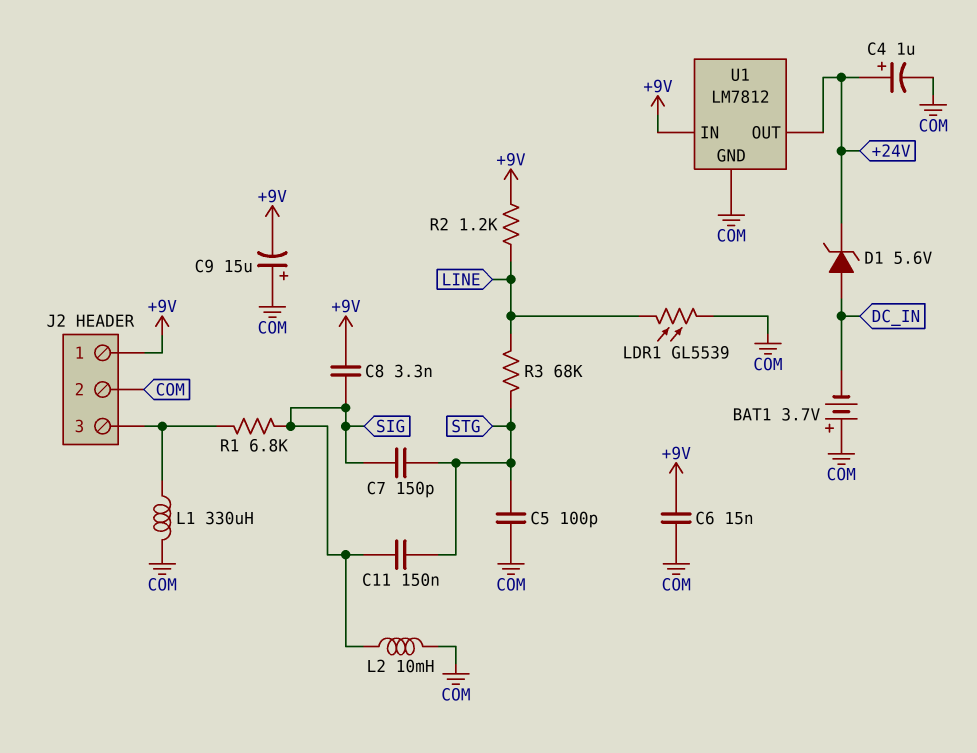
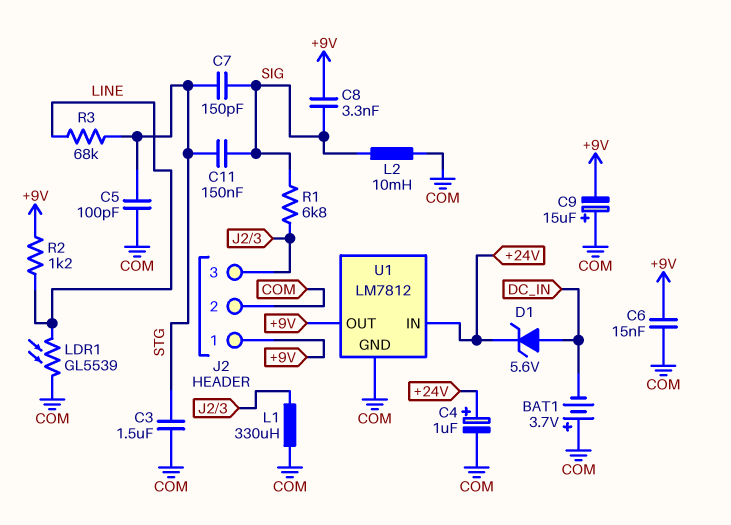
C3: none -> 1.5uF (COM, STG)
U1 pin IN: +9V -> +24V
U1 pin OUT: +24V -> +9V

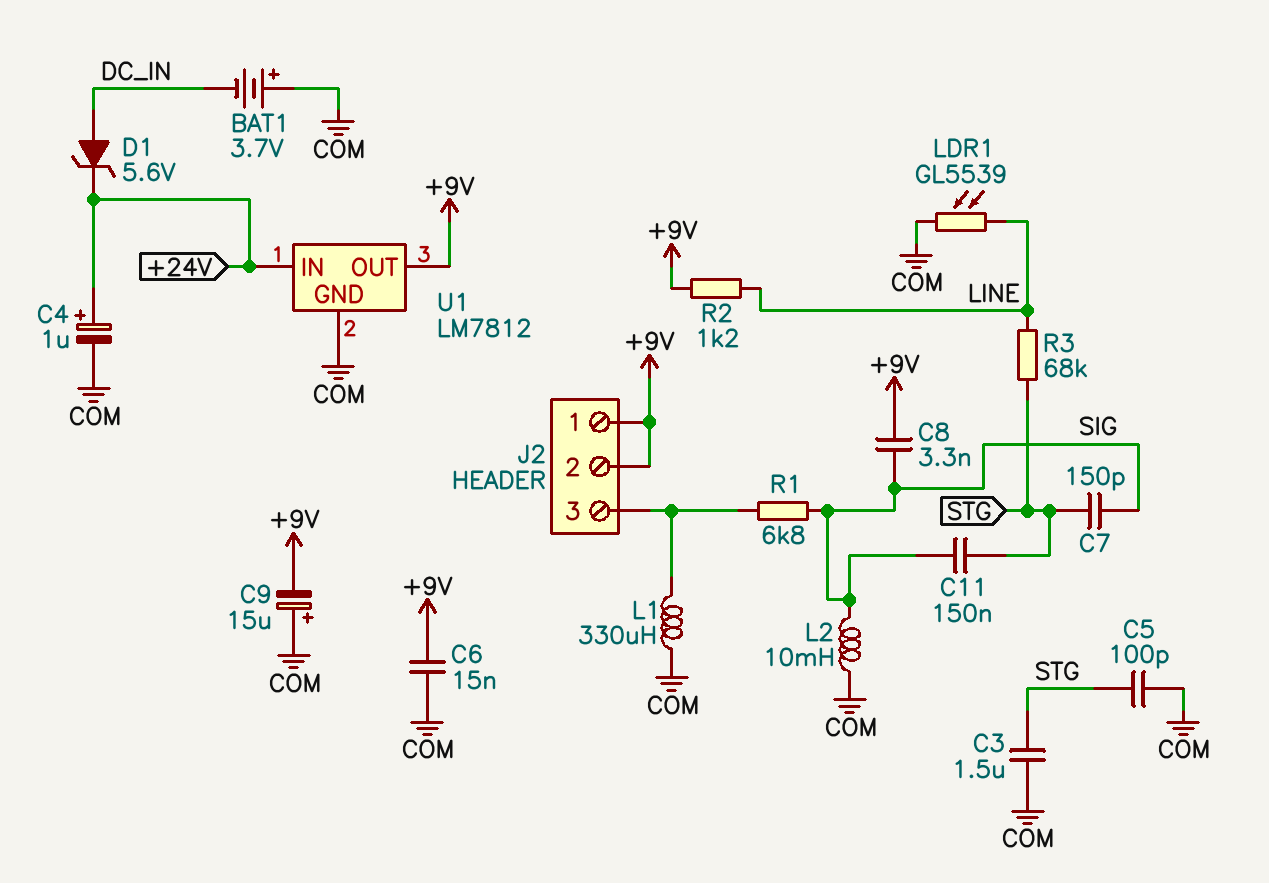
J2 pin 2: COM -> +9V

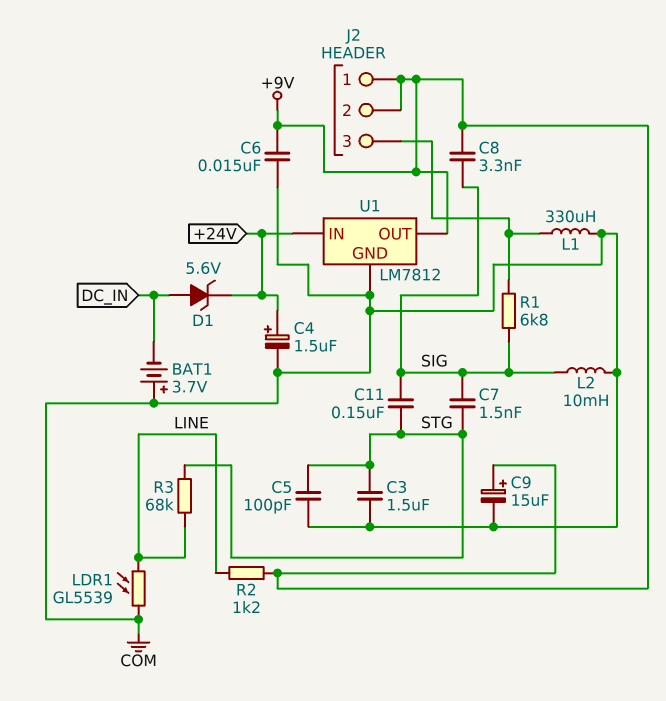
C4: 1uF (plus +24V, minus COM) -> 1.5uF (plus +24V, minus COM)
C7: 150pF (SIG, STG) -> 1.5nF (SIG, STG)
C9: 15uF (plus COM, minus +9V) -> 15uF (plus +9V, minus COM)

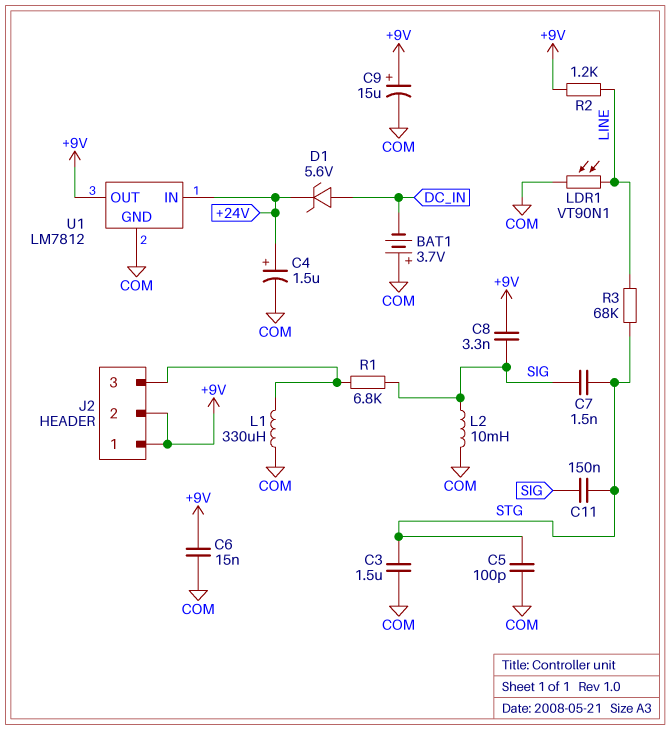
LDR1: GL5539 (COM, LINE) -> VT90N1 (COM, LINE)

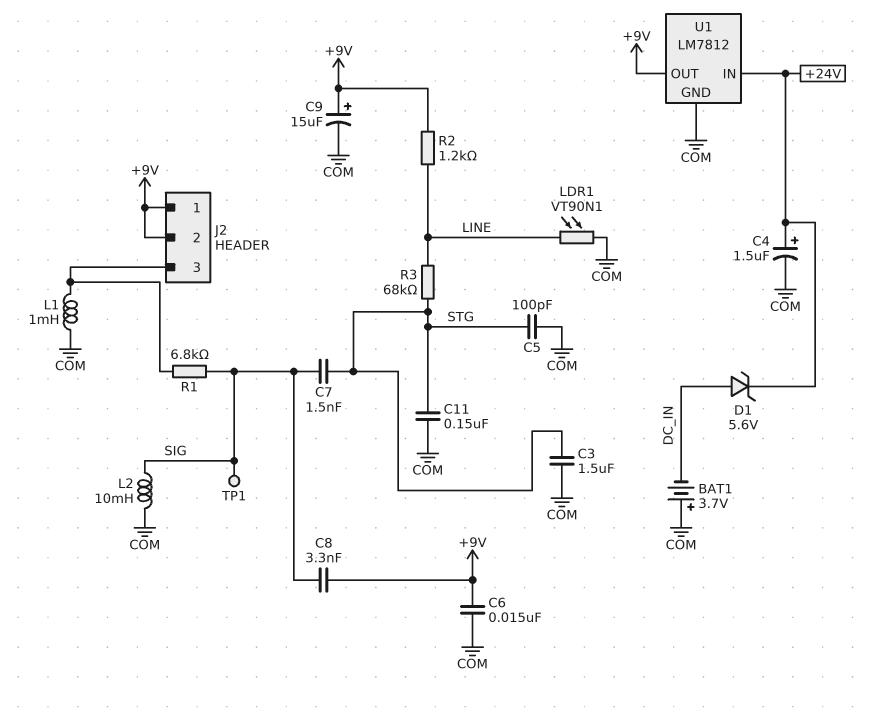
C11: 150nF (SIG, STG) -> 150nF (COM, STG)
L1: 330uH (COM, J2/3) -> 1mH (COM, J2/3)
TP1: none -> test point (SIG)

